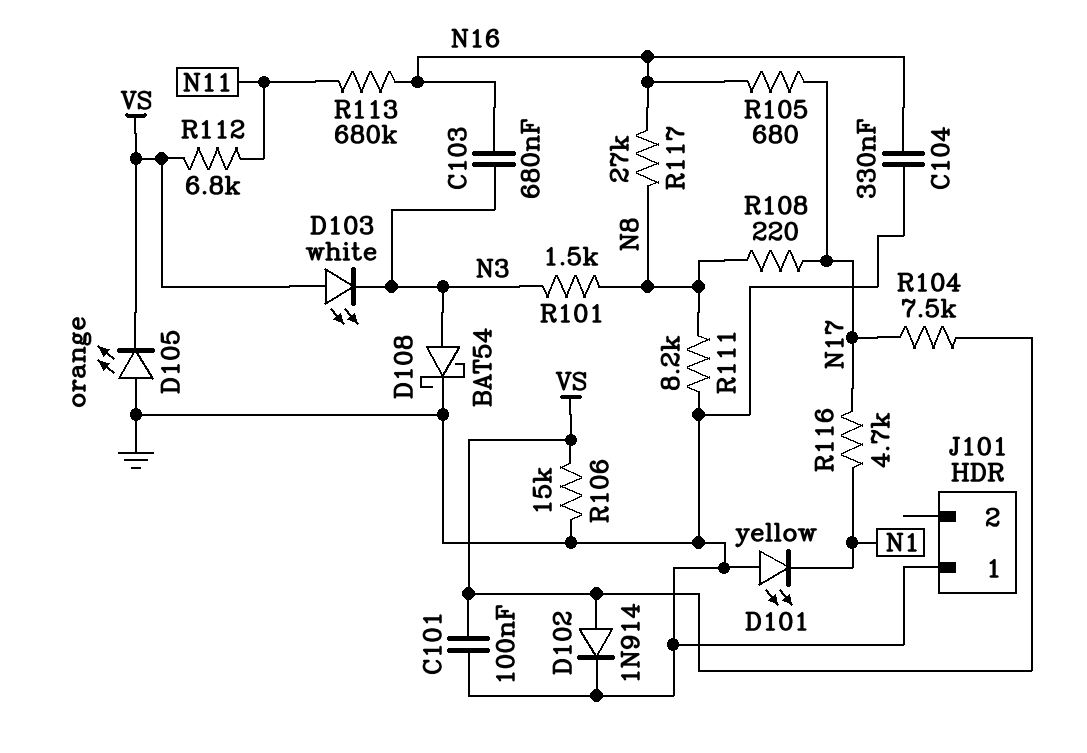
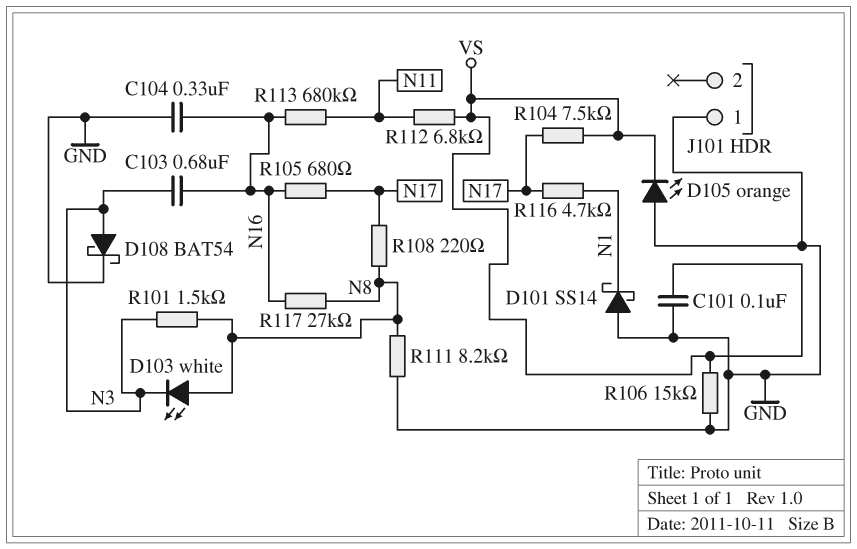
D101: LED yellow (A GND, K N1) -> schottky SS14 (A GND, K N1)
D102: diode 1N914 (A VS, K GND) -> none
D103: LED white (A VS, K N3) -> LED white (A N8, K N3)

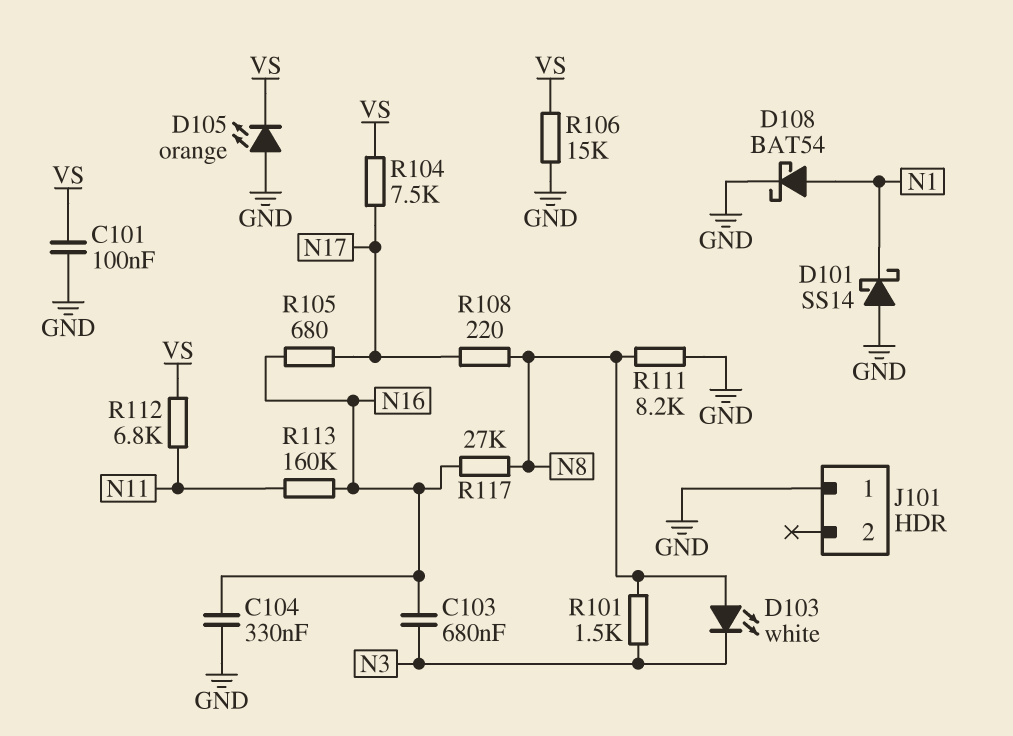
D108: schottky BAT54 (A N3, K GND) -> schottky BAT54 (A N1, K GND)
R113: 680k (N11, N16) -> 160k (N11, N16)
R116: 4.7k (N1, N17) -> none

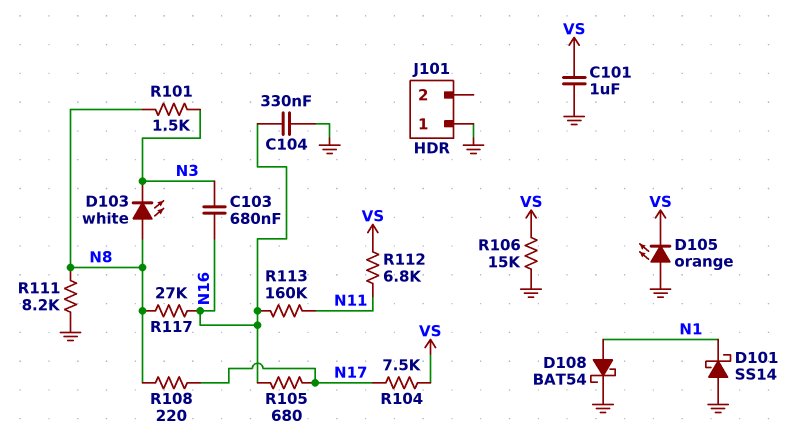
C101: 100nF (GND, VS) -> 1uF (GND, VS)

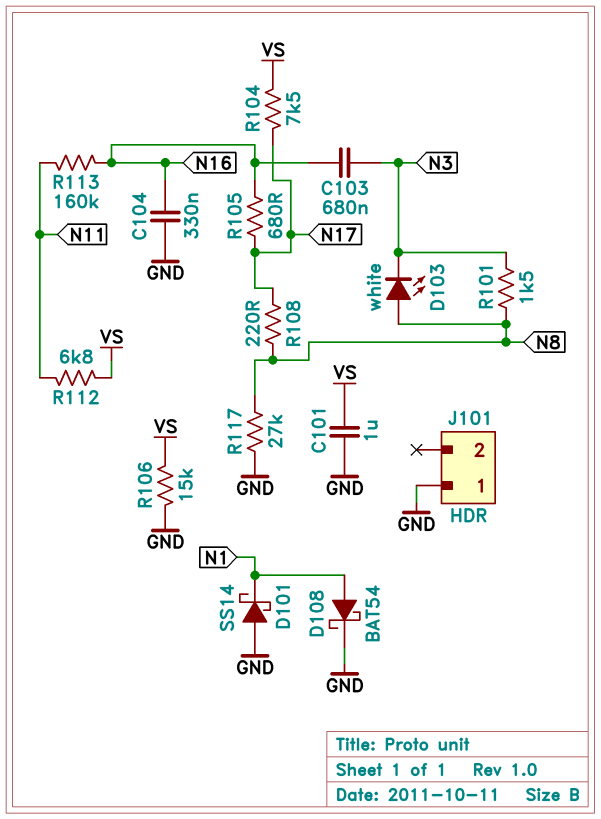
D105: LED orange (A GND, K VS) -> none
R111: 8.2k (GND, N8) -> none
R117: 27k (N8, N16) -> 27k (GND, N8)

